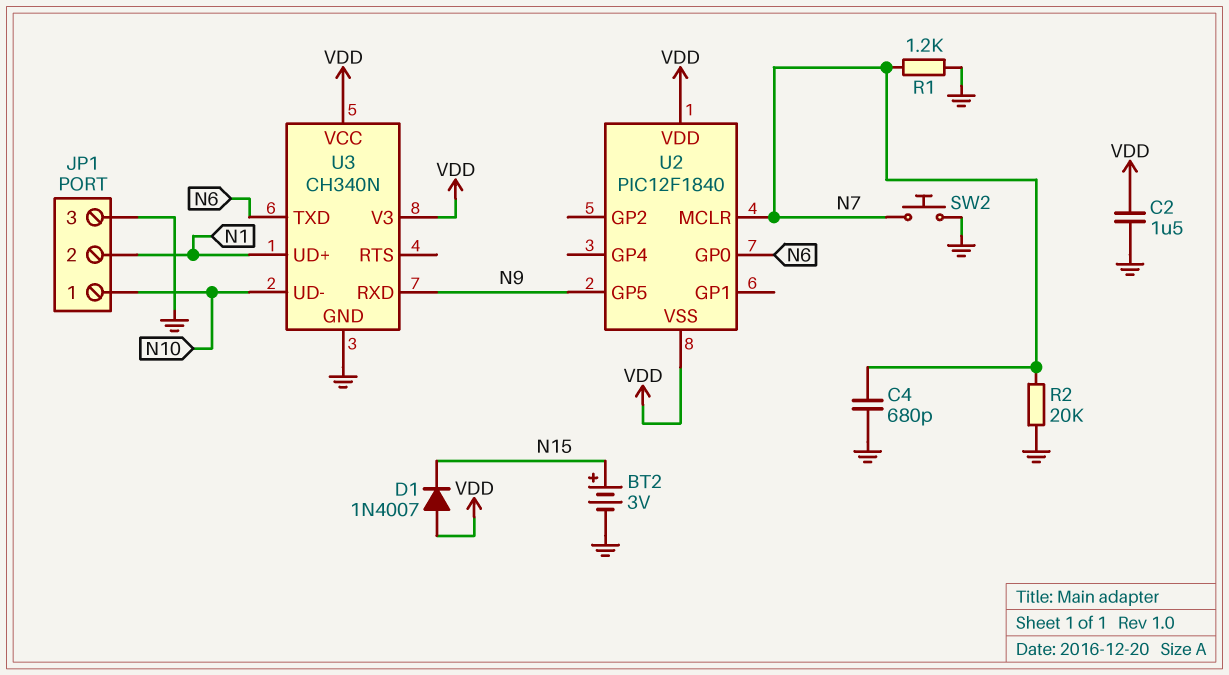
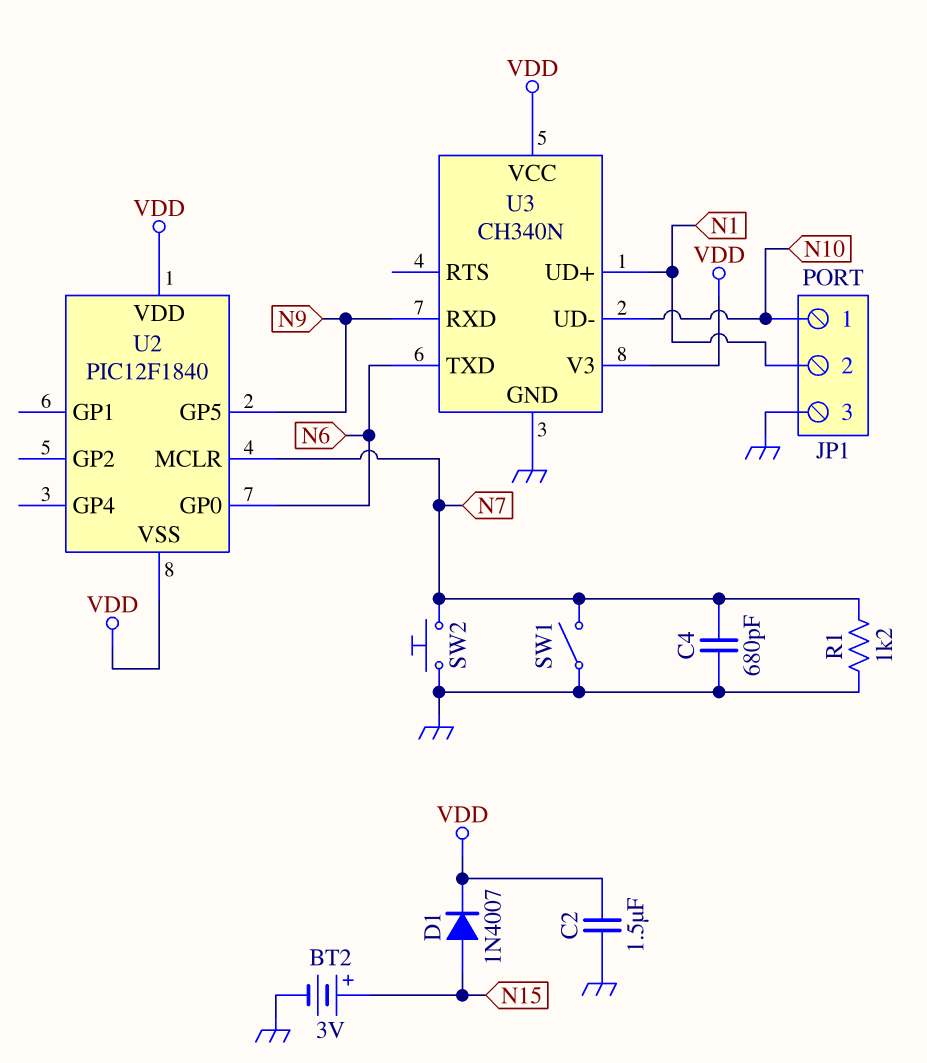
D1: diode 1N4007 (A VDD, K N15) -> diode 1N4007 (A N15, K VDD)
R2: 20k (GND, N7) -> none
SW1: none -> switch (GND, N7)

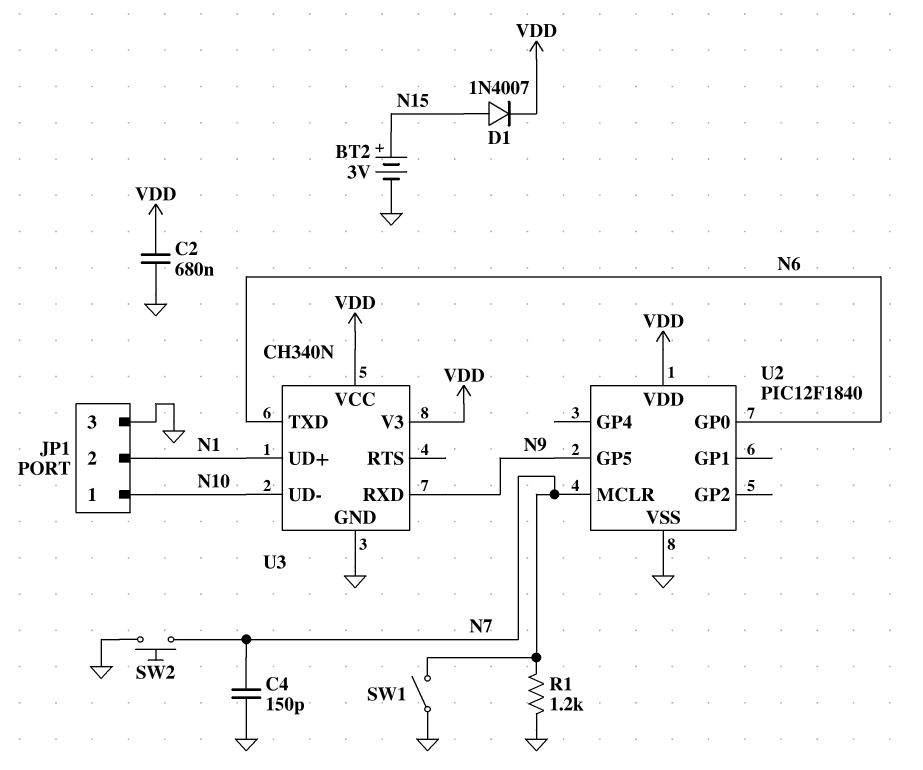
C2: 1.5uF (GND, VDD) -> 680nF (GND, VDD)
C4: 680pF (GND, N7) -> 150pF (GND, N7)
U2 pin VSS: VDD -> GND

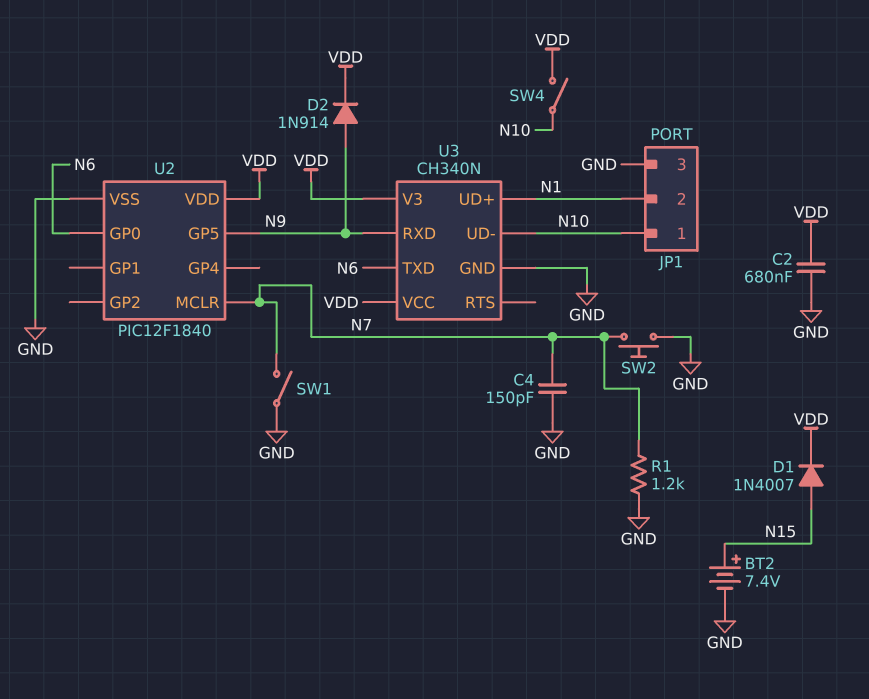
BT2: 3V (plus N15, minus GND) -> 7.4V (plus N15, minus GND)
D2: none -> diode 1N914 (A N9, K VDD)
SW4: none -> switch (N10, VDD)

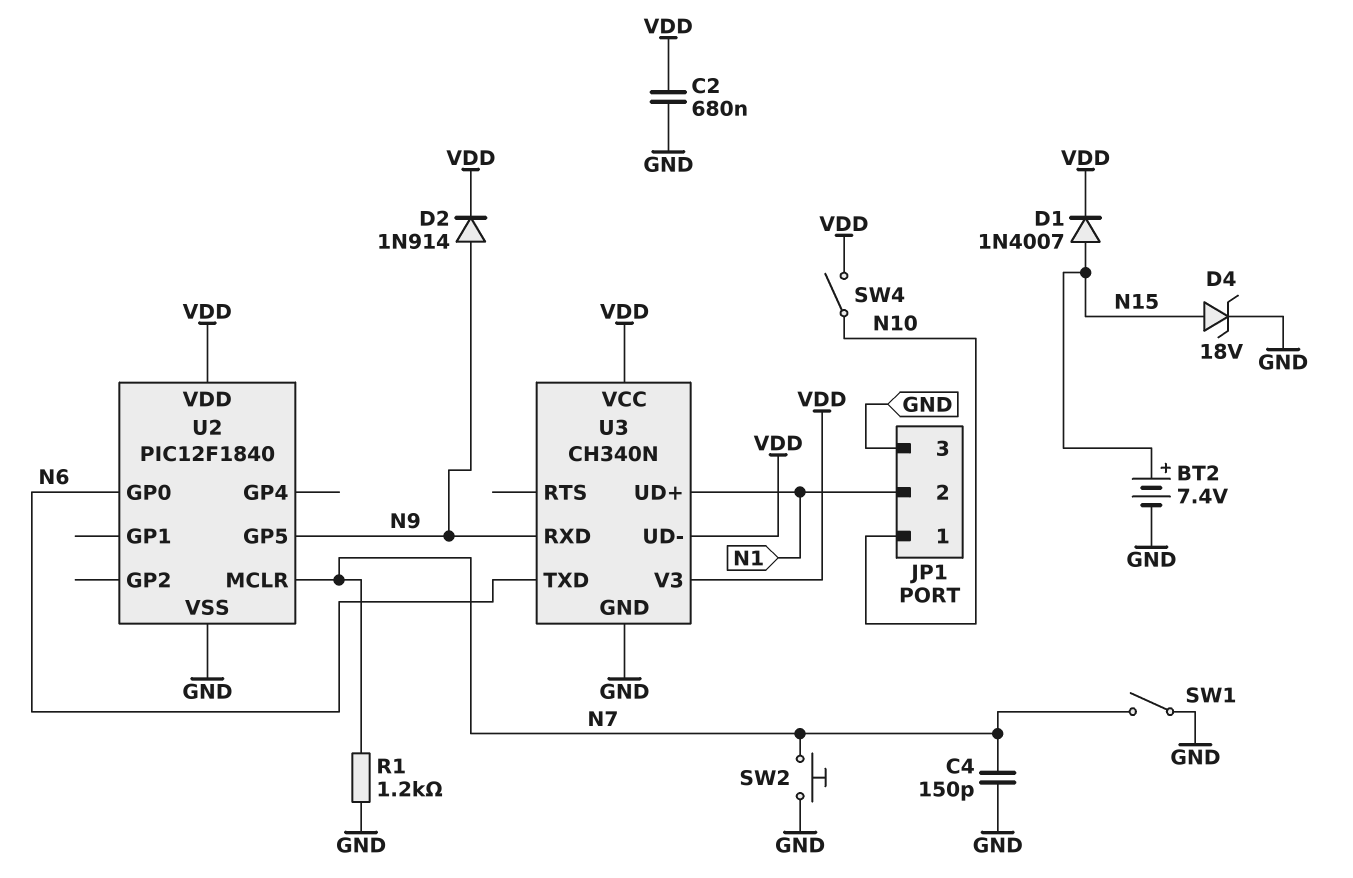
D4: none -> zener 18V (A N15, K GND)
U3 pin UD-: N10 -> VDD

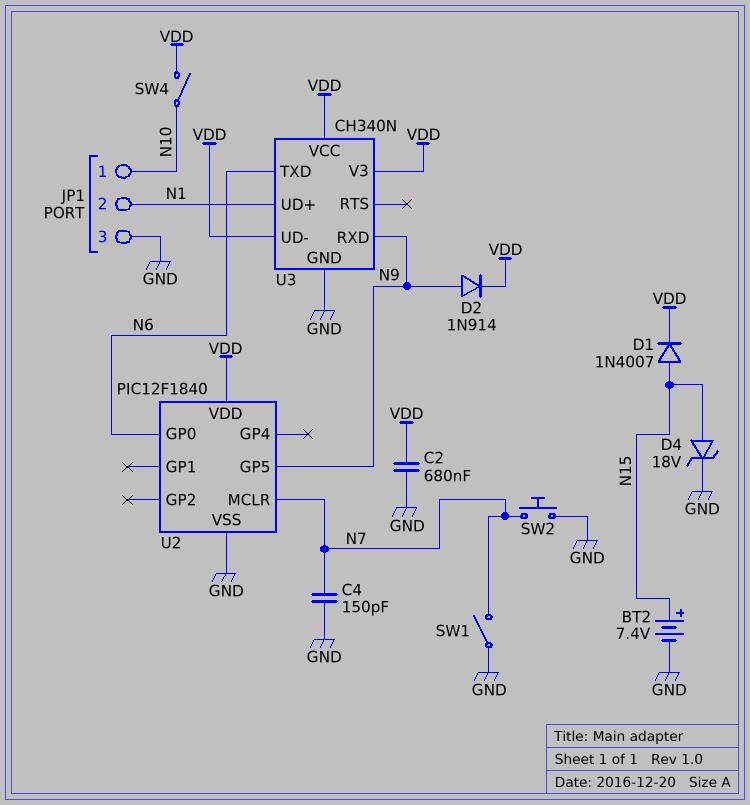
R1: 1.2k (GND, N7) -> none

